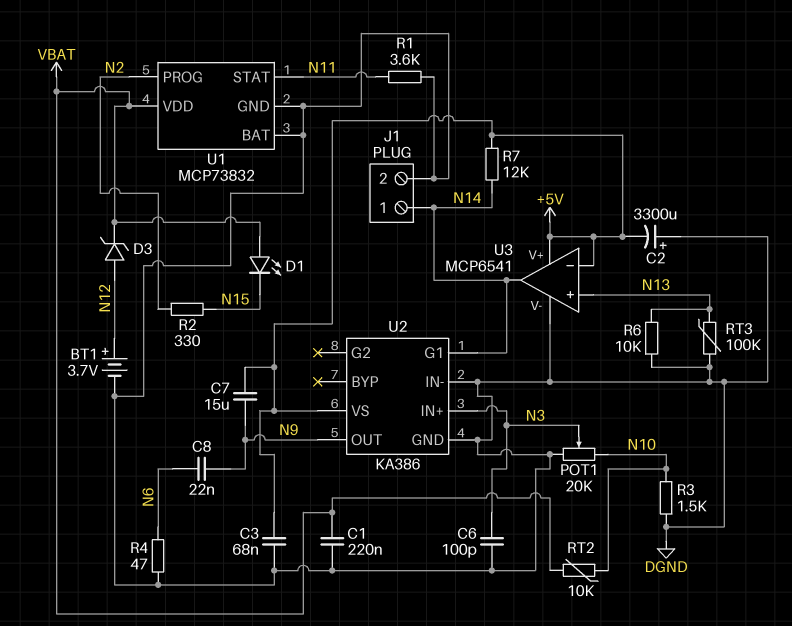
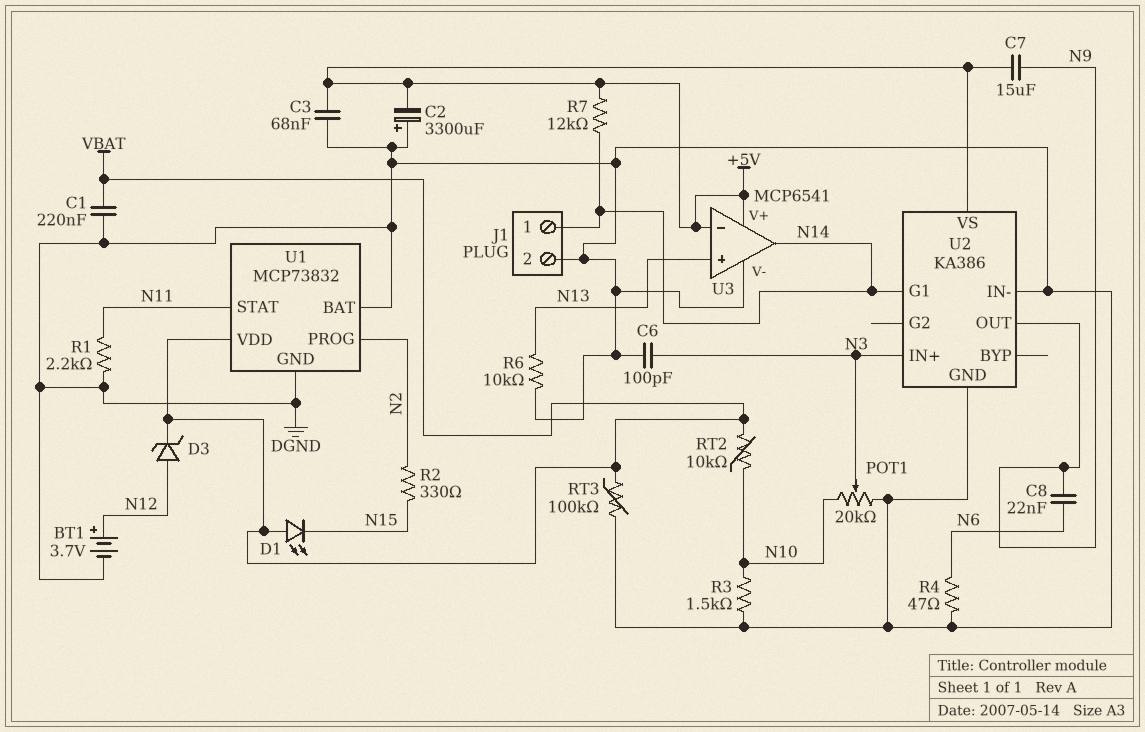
R1: 3.6k (DGND, N11) -> 2.2k (DGND, N11)
RT3: 100k (DGND, N13) -> 100k (DGND, VBAT)

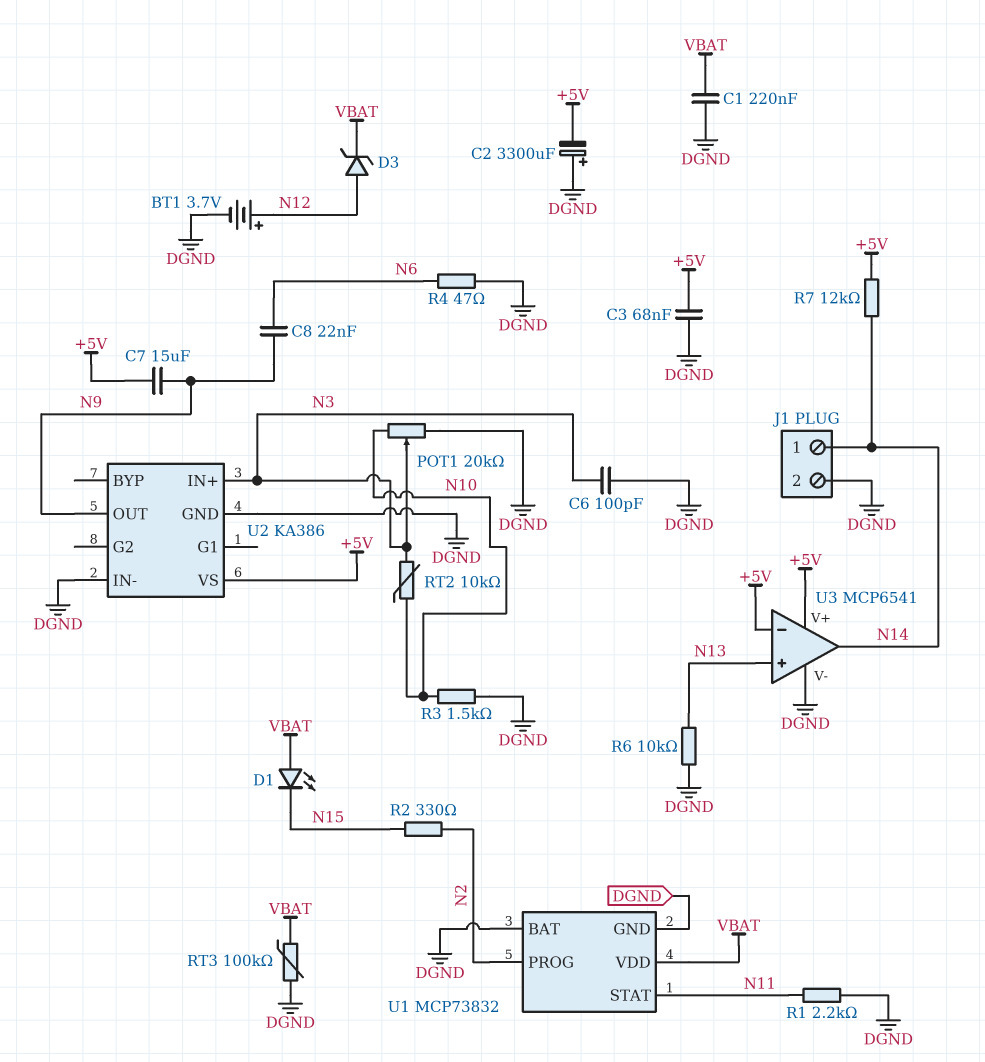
RT2: 10k (N10, VBAT) -> 10k (N3, N10)
U2 pin G1: N14 -> none

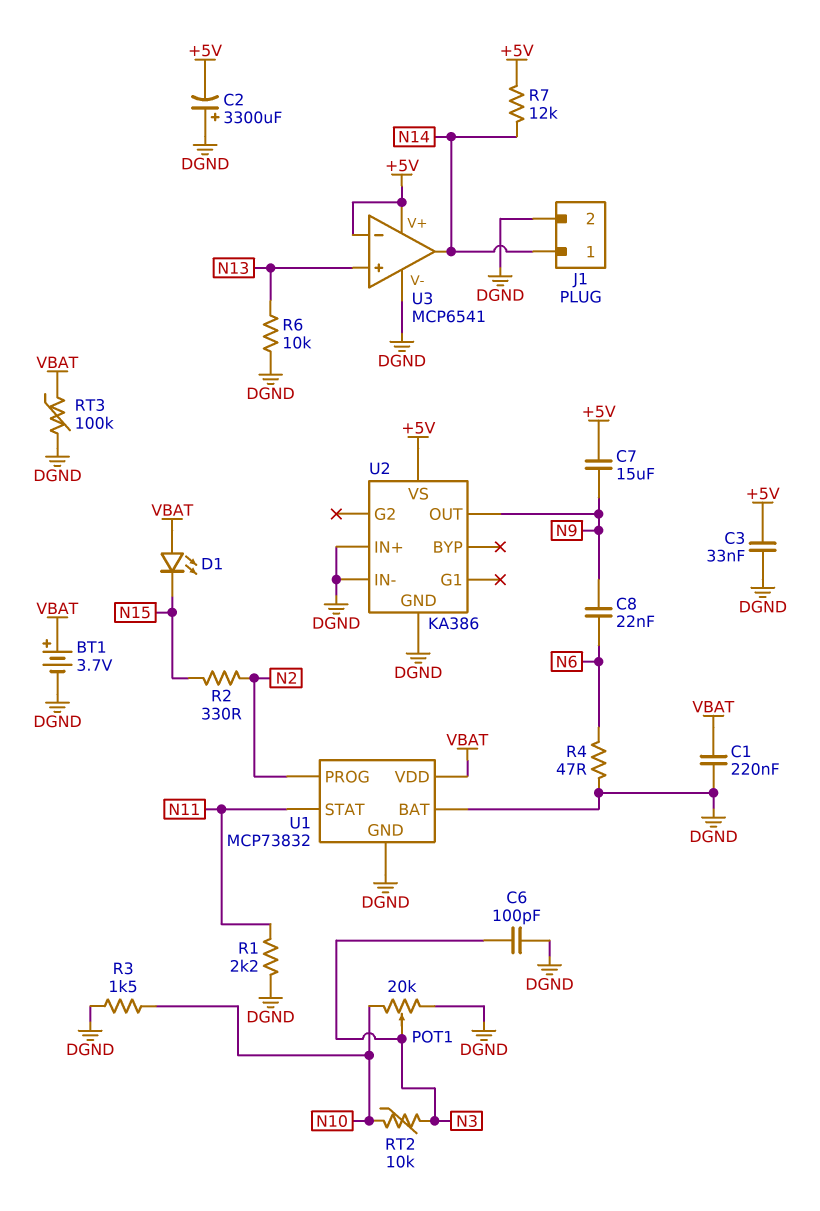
BT1: 3.7V (plus N12, minus DGND) -> 3.7V (plus VBAT, minus DGND)
C3: 68nF (+5V, DGND) -> 33nF (+5V, DGND)
D3: zener (A N12, K VBAT) -> none
U2 pin IN+: N3 -> DGND

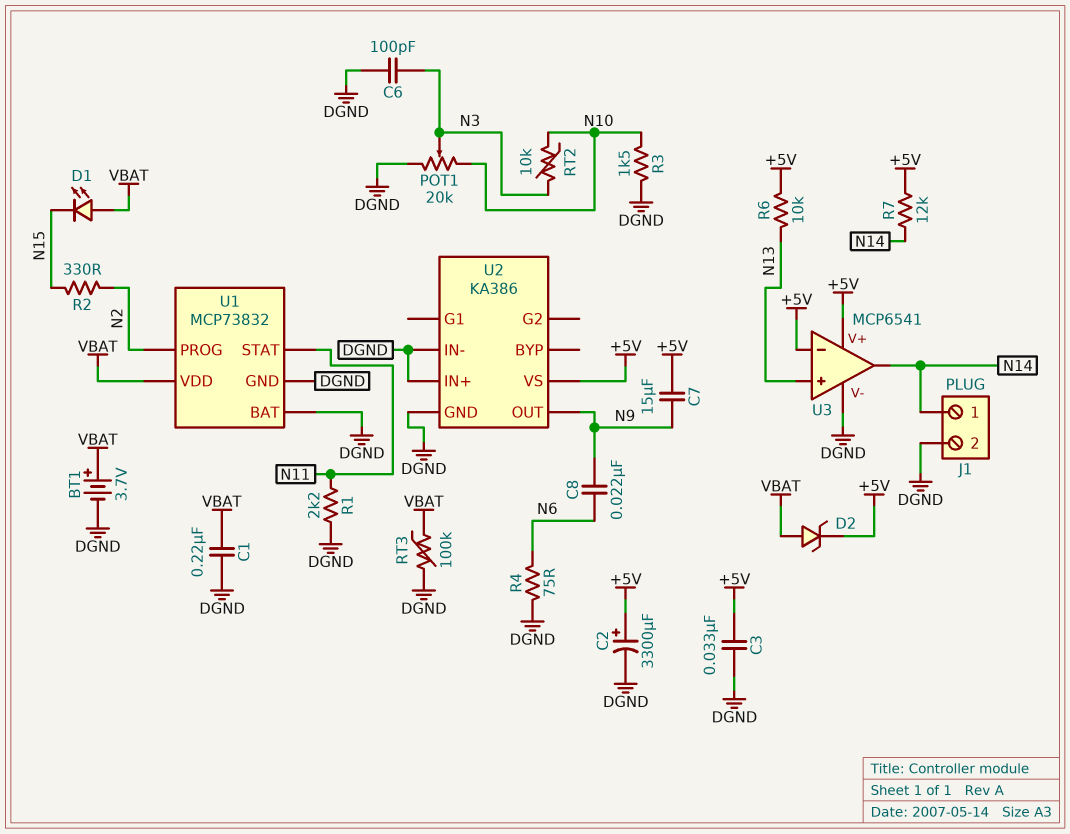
C2: 3300uF (plus DGND, minus +5V) -> 3300uF (plus +5V, minus DGND)
D2: none -> zener (A VBAT, K +5V)
R4: 47 (DGND, N6) -> 75 (DGND, N6)
R6: 10k (DGND, N13) -> 10k (+5V, N13)

